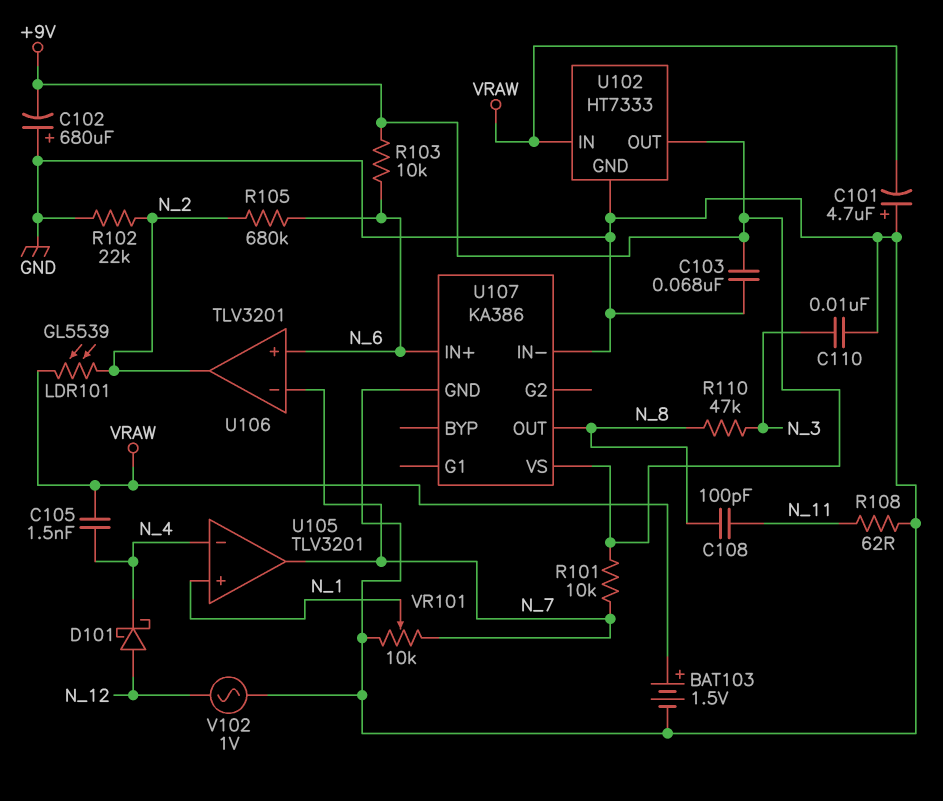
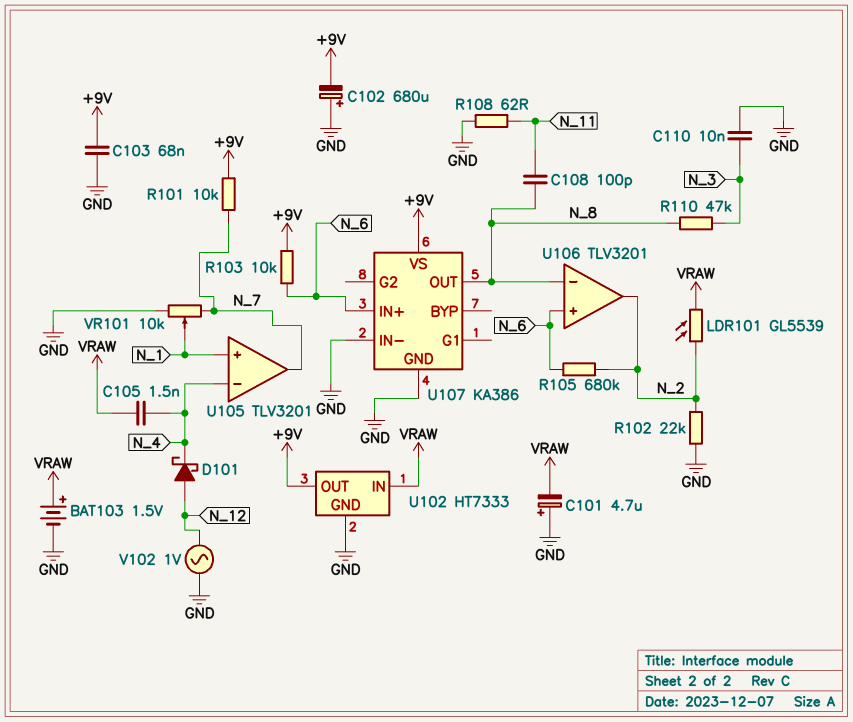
U106 pin in-: N_7 -> N_8

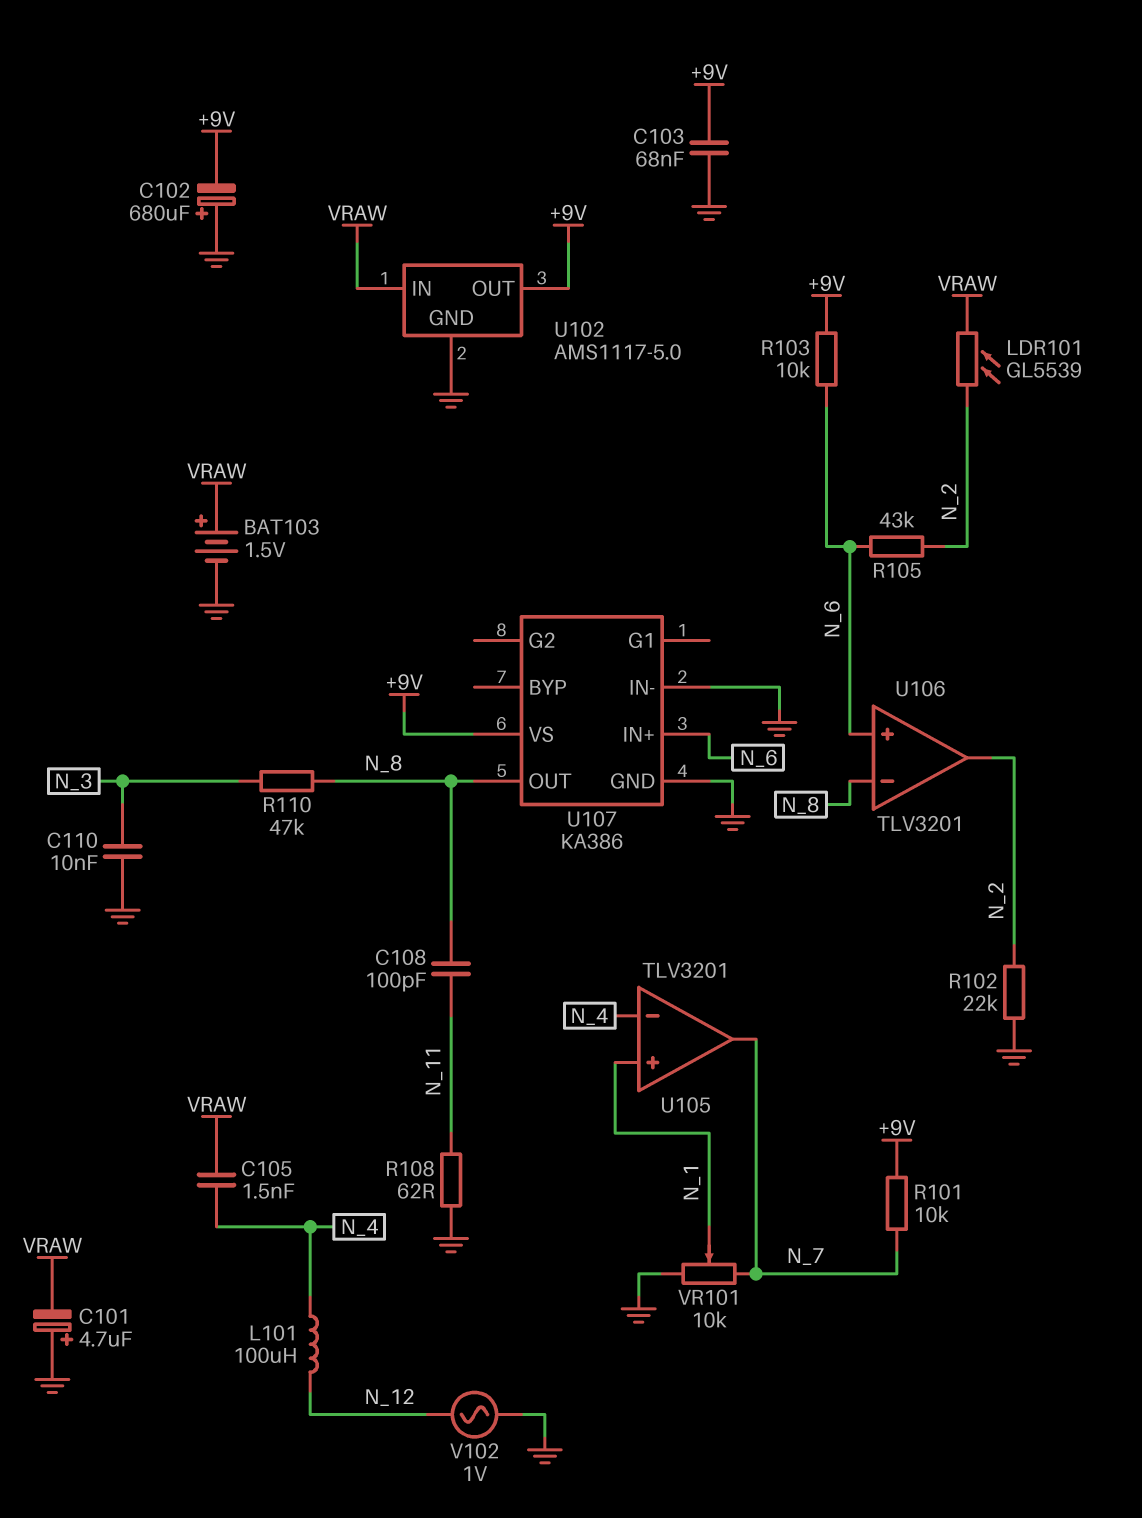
D101: schottky (A N_12, K N_4) -> none
L101: none -> 100uH (N_4, N_12)
R105: 680k (N_2, N_6) -> 43k (N_2, N_6)
U102: HT7333 -> AMS1117-5.0

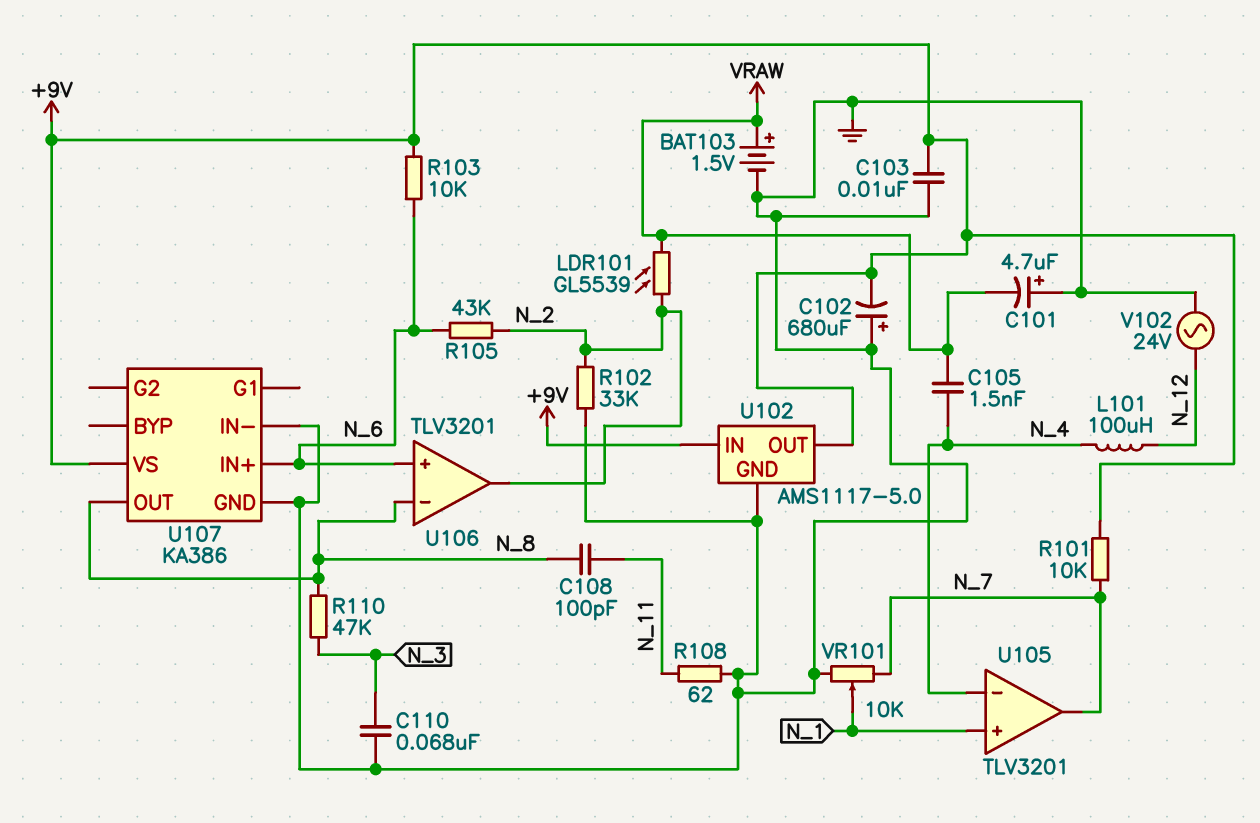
C103: 68nF (+9V, GND) -> 10nF (+9V, GND)
C110: 10nF (GND, N_3) -> 68nF (GND, N_3)
R102: 22k (GND, N_2) -> 33k (GND, N_2)
U102 pin IN: VRAW -> +9V
V102: AC 1V (GND, N_12) -> AC 24V (GND, N_12)

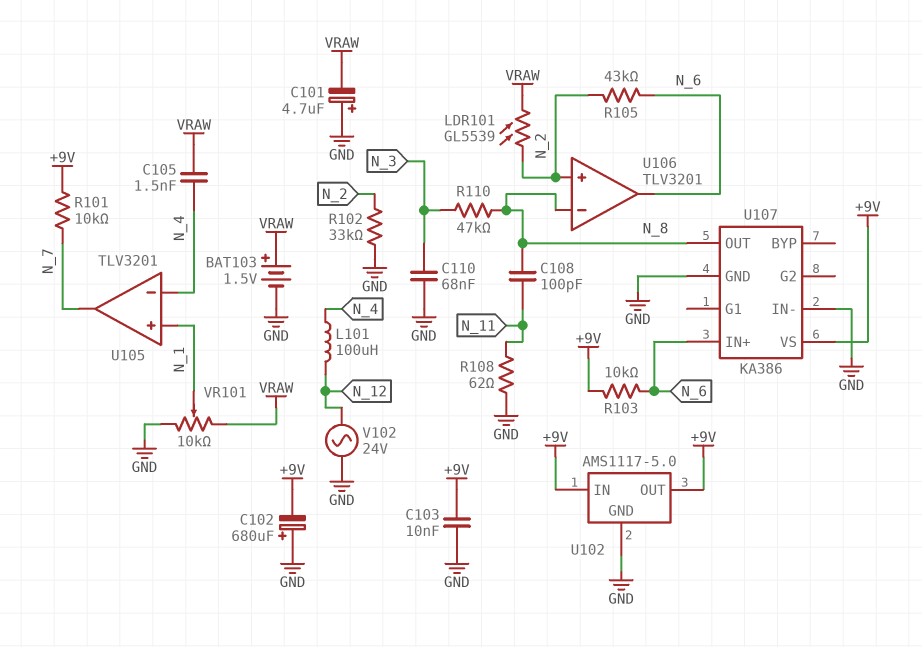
U106 pin in+: N_6 -> N_2
U106 pin out: N_2 -> N_6
VR101: 10k (GND, N_7, wiper N_1) -> 10k (GND, VRAW, wiper N_1)

